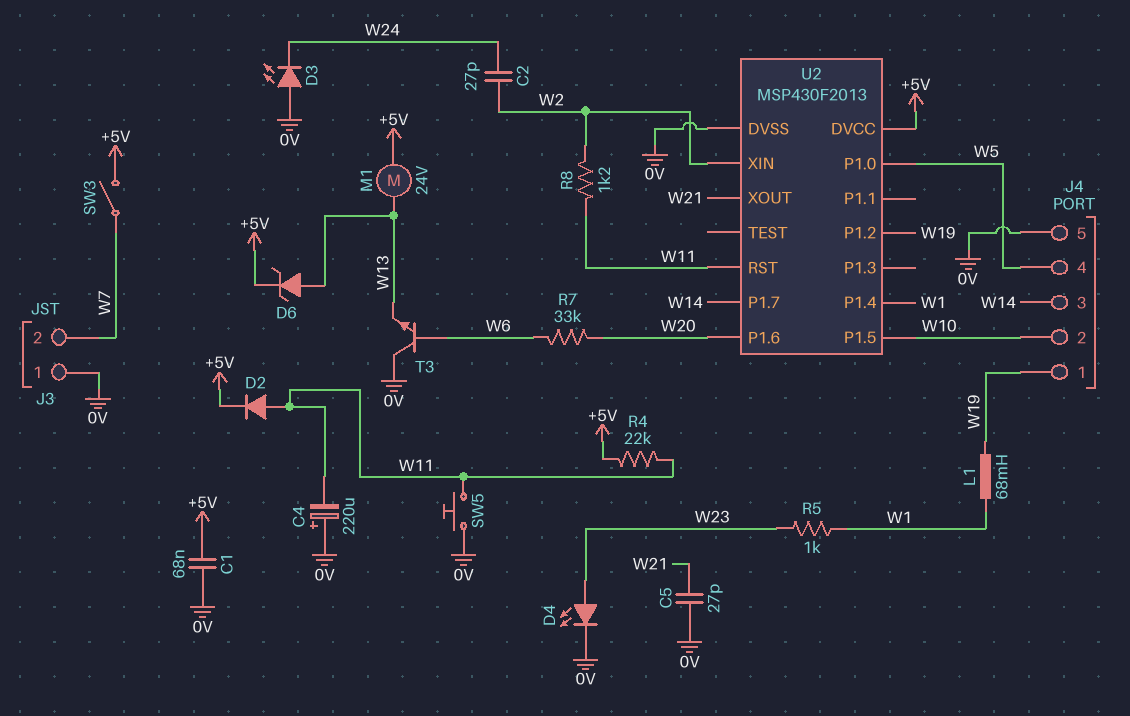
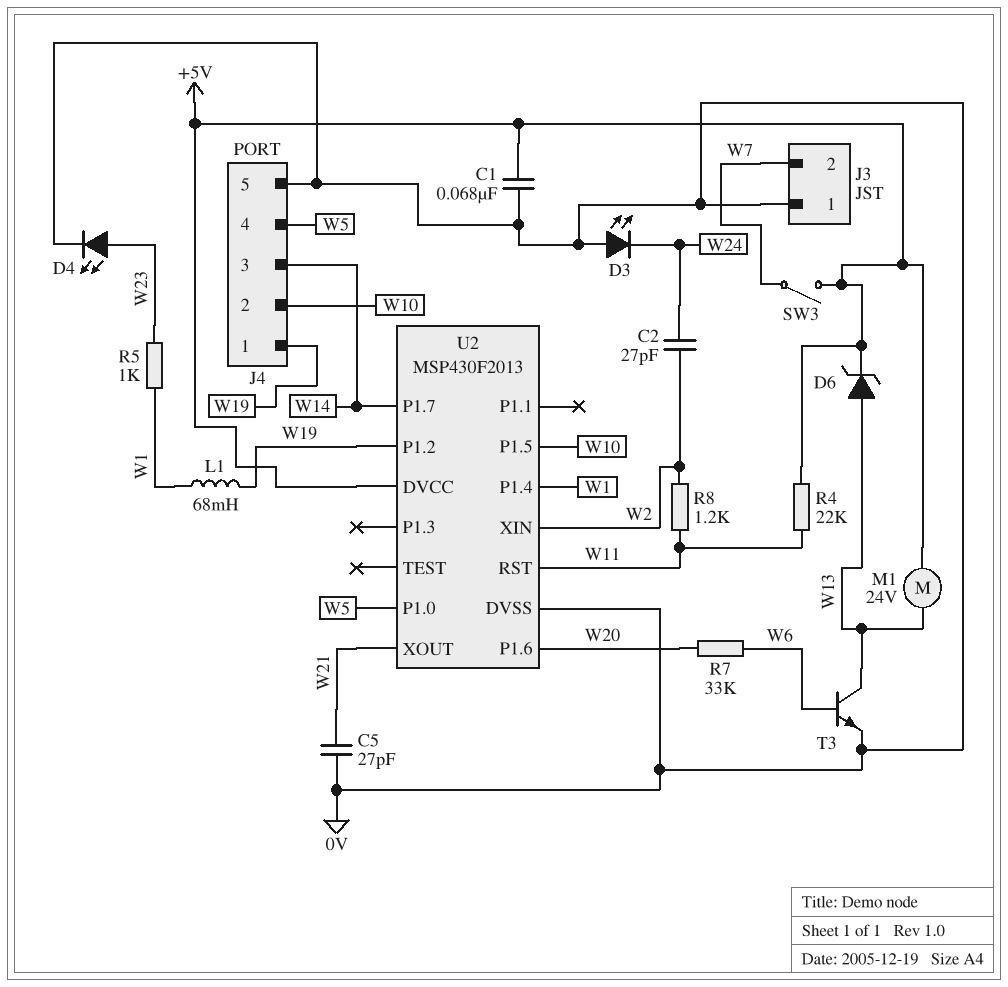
C4: 220uF (plus 0V, minus W11) -> none
D2: diode (A W11, K +5V) -> none
SW5: button (0V, W11) -> none
T3: NPN (B W6, C 0V, E W13) -> NPN (B W6, C W13, E 0V)

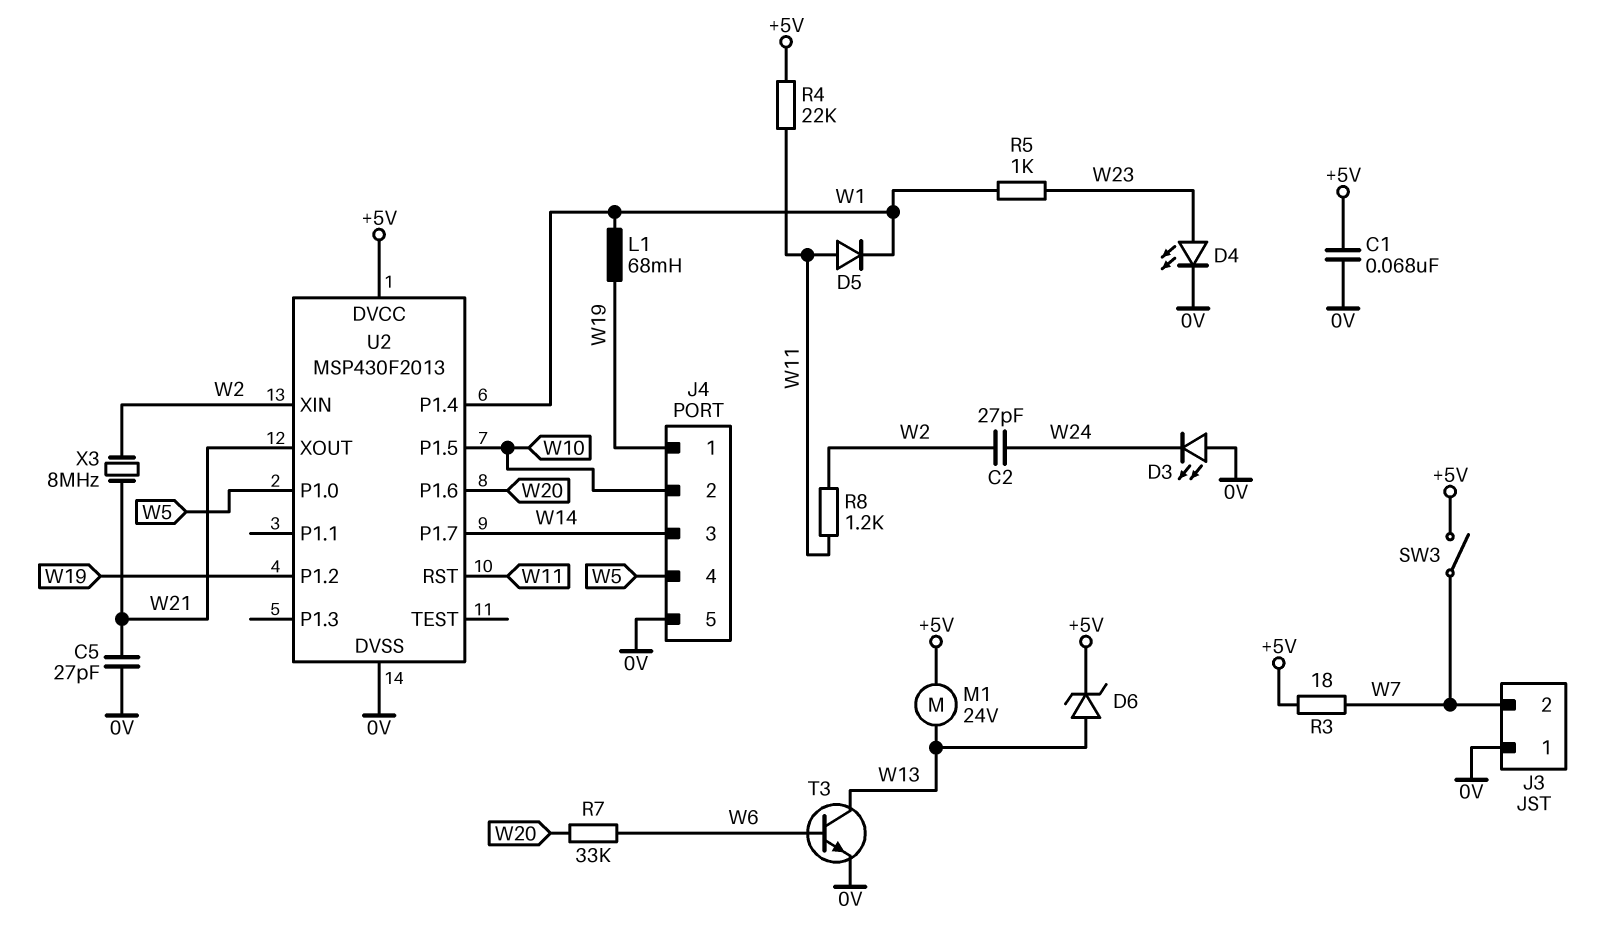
D5: none -> diode (A W11, K W1)
R3: none -> 18 (+5V, W7)
X3: none -> 8MHz (W2, W21)

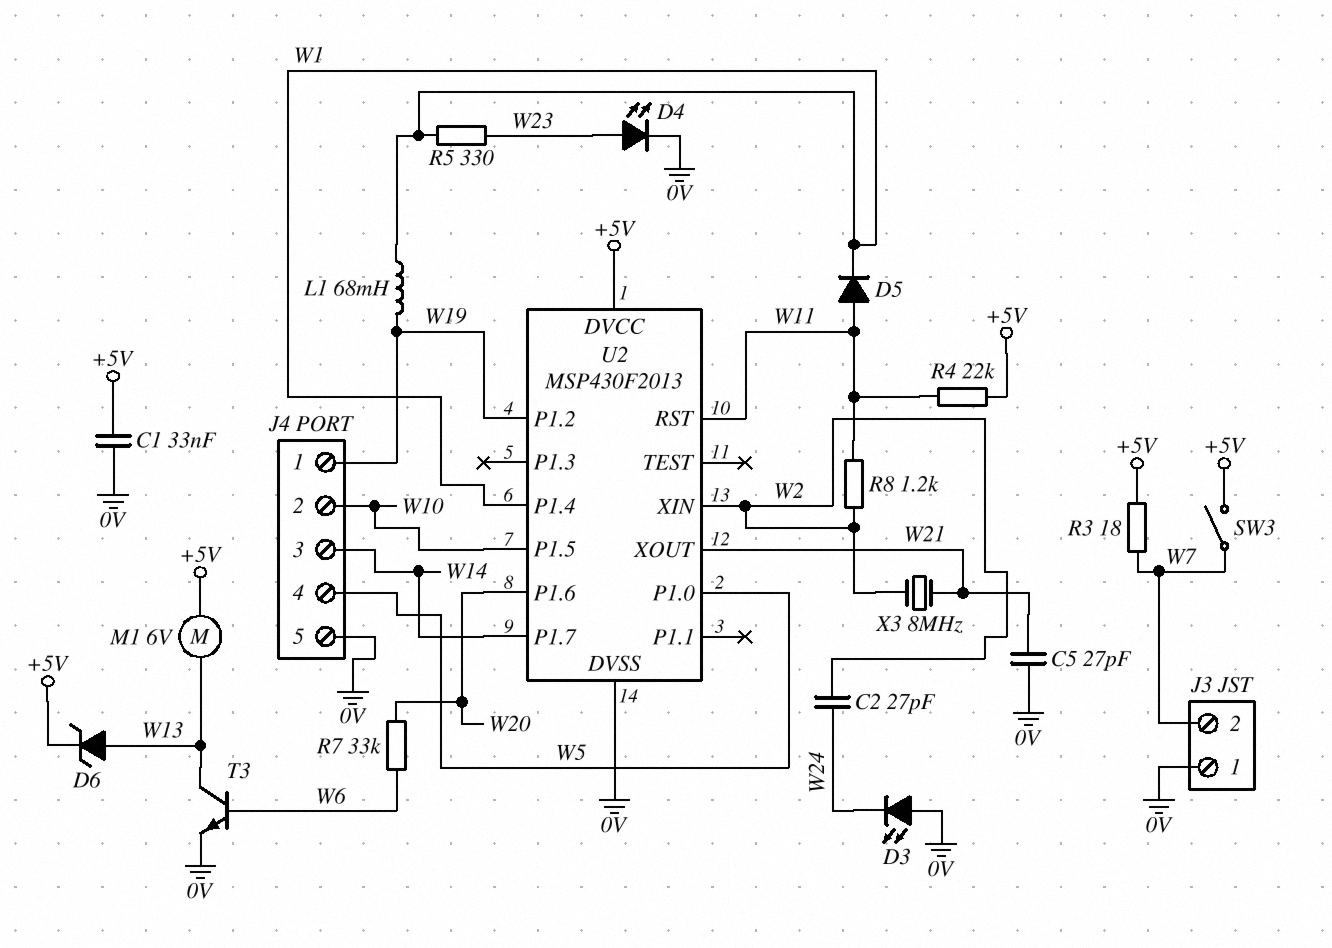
C1: 68nF (+5V, 0V) -> 33nF (+5V, 0V)
M1: motor 24V (+5V, W13) -> motor 6V (+5V, W13)
R5: 1k (W1, W23) -> 330 (W1, W23)

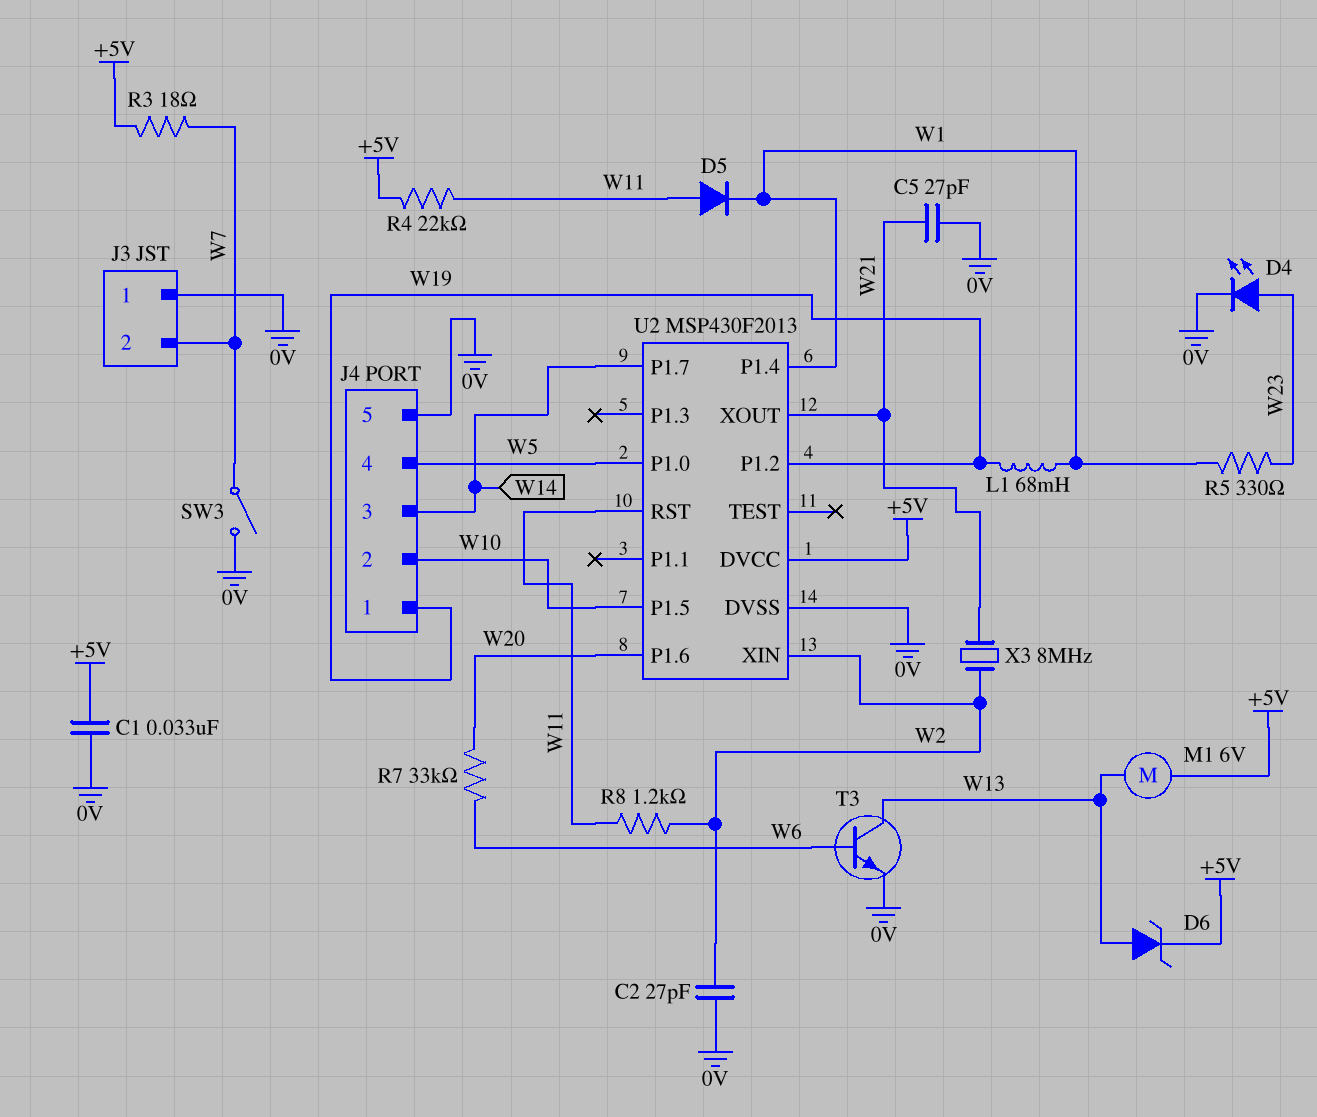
C2: 27pF (W2, W24) -> 27pF (0V, W2)
D3: LED (A 0V, K W24) -> none
SW3: switch (+5V, W7) -> switch (0V, W7)

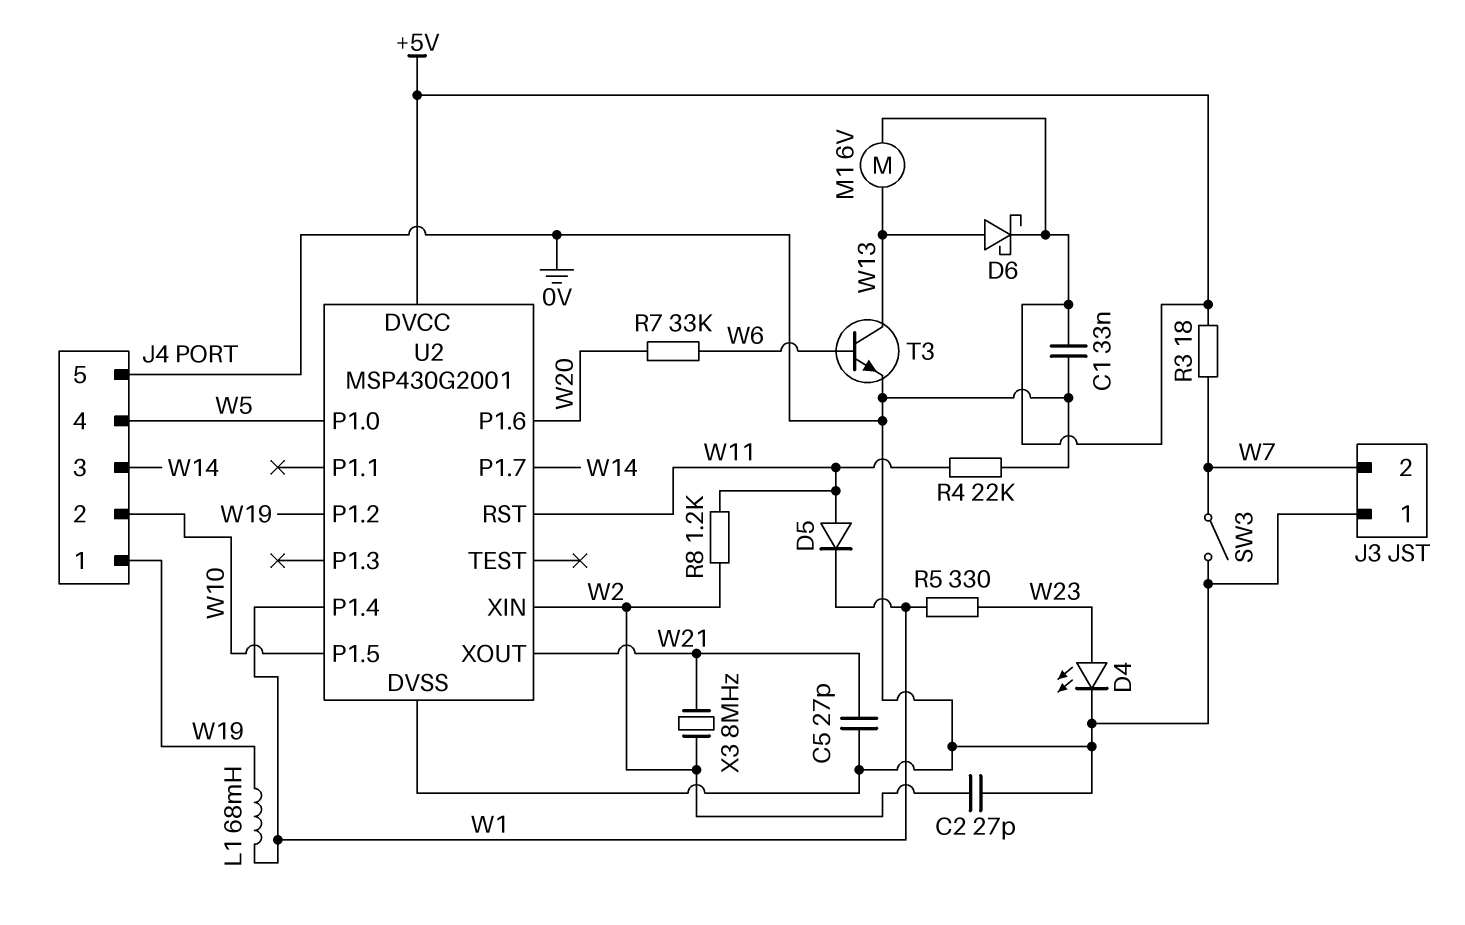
D6: zener (A W13, K +5V) -> schottky (A W13, K +5V)
R4: 22k (+5V, W11) -> 22k (0V, W11)
U2: MSP430F2013 -> MSP430G2001

